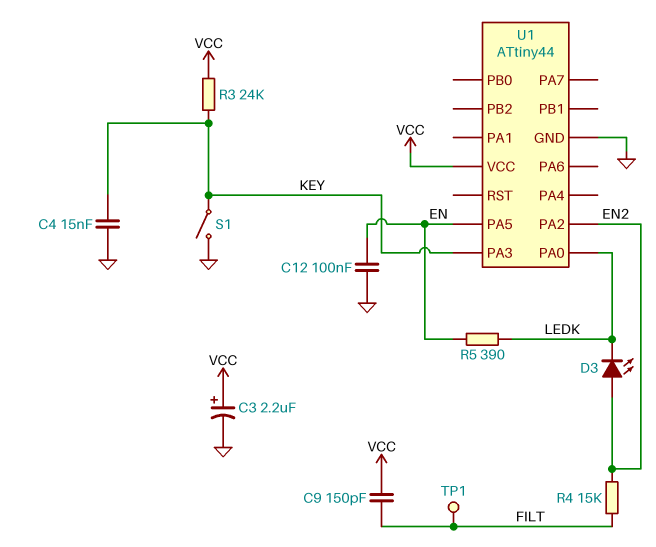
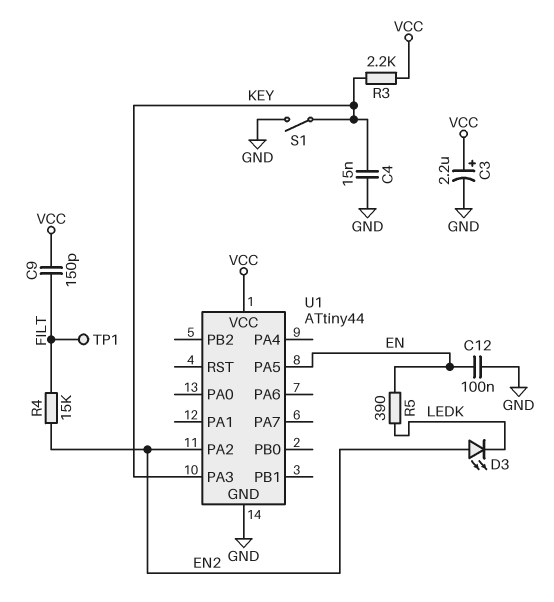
R3: 24k (KEY, VCC) -> 2.2k (KEY, VCC)
U1 pin PA0: LEDK -> none

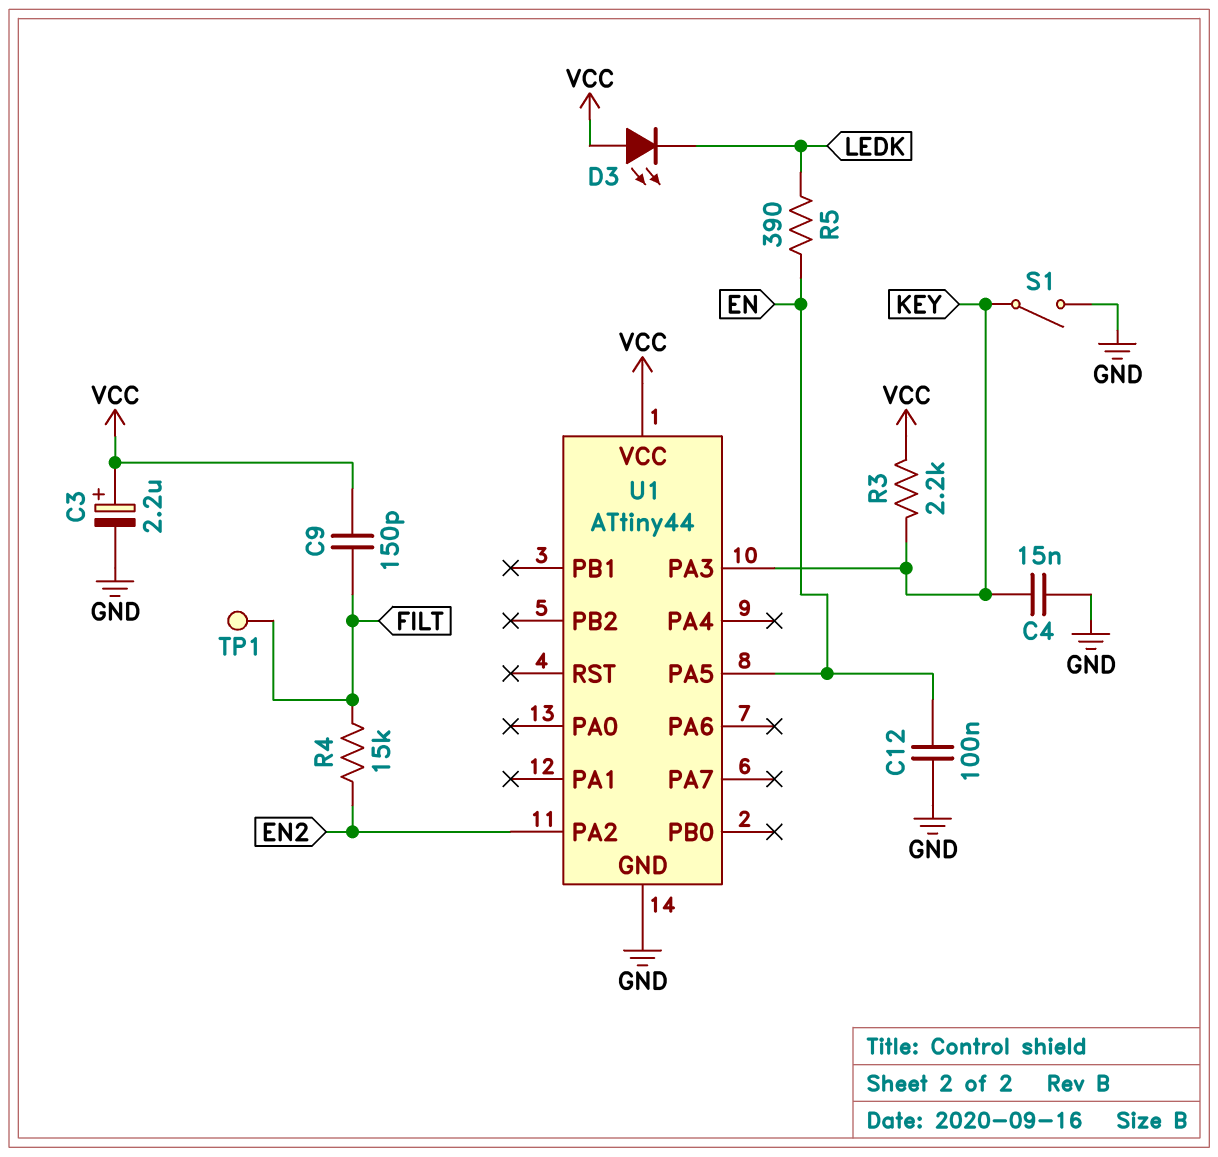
D3: LED (A EN2, K LEDK) -> LED (A VCC, K LEDK)

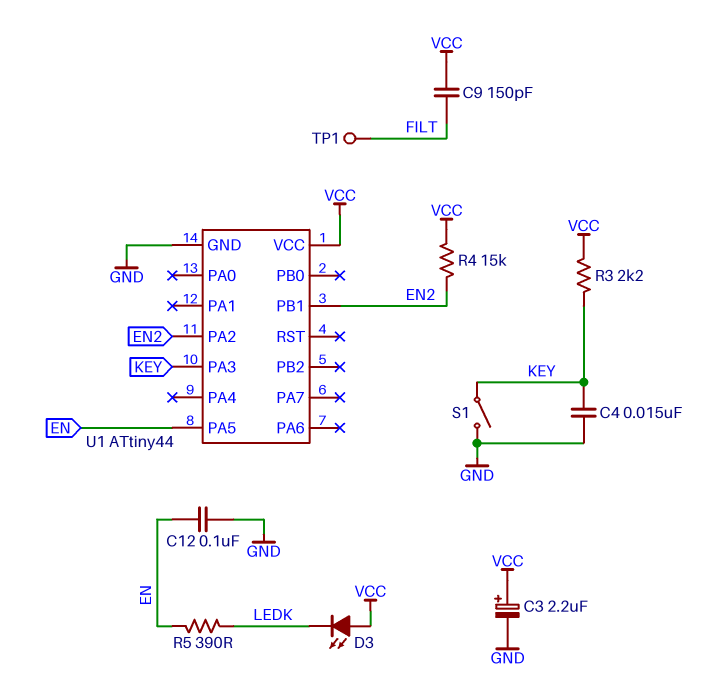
R4: 15k (EN2, FILT) -> 15k (EN2, VCC)
U1 pin PB1: none -> EN2

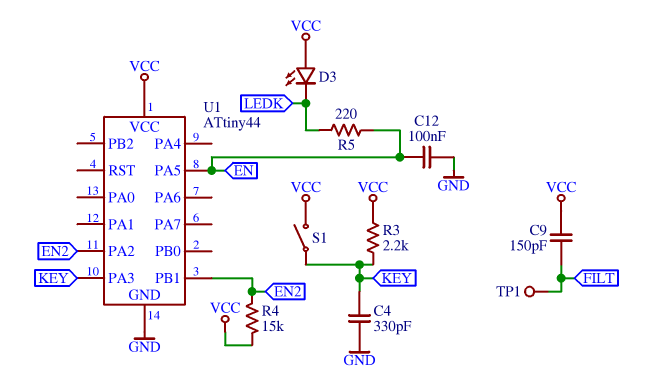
C3: 2.2uF (plus VCC, minus GND) -> none
C4: 15nF (GND, KEY) -> 330pF (GND, KEY)
R5: 390 (EN, LEDK) -> 220 (EN, LEDK)
S1: switch (GND, KEY) -> switch (KEY, VCC)

